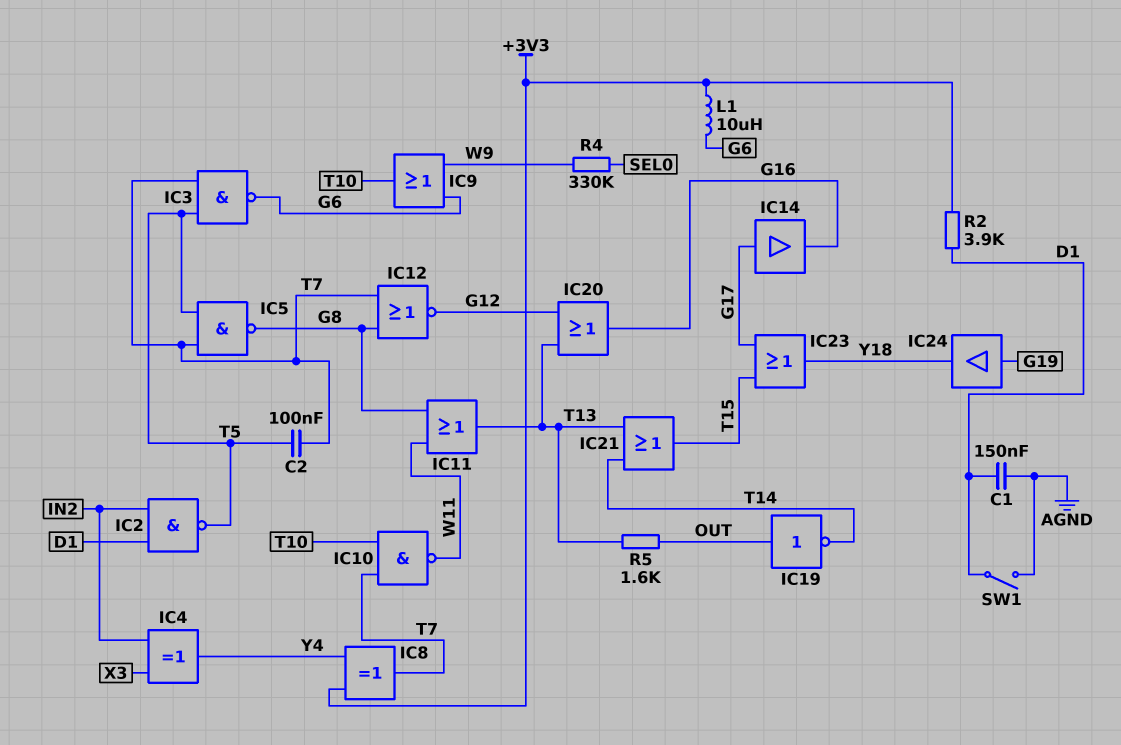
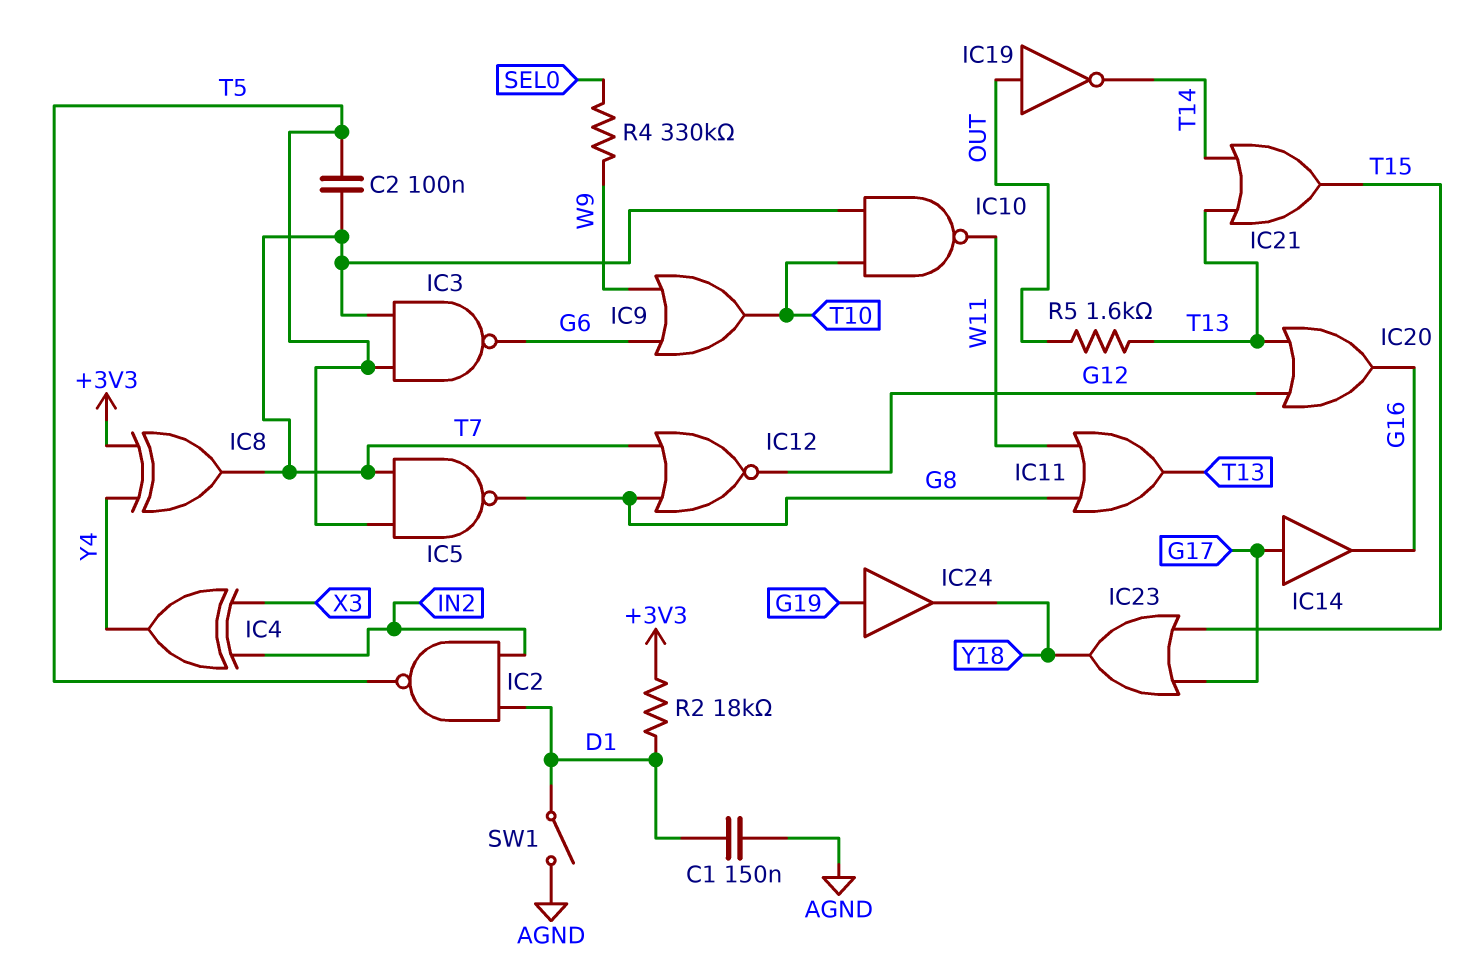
L1: 10uH (+3V3, G6) -> none
R2: 3.9k (+3V3, D1) -> 18k (+3V3, D1)

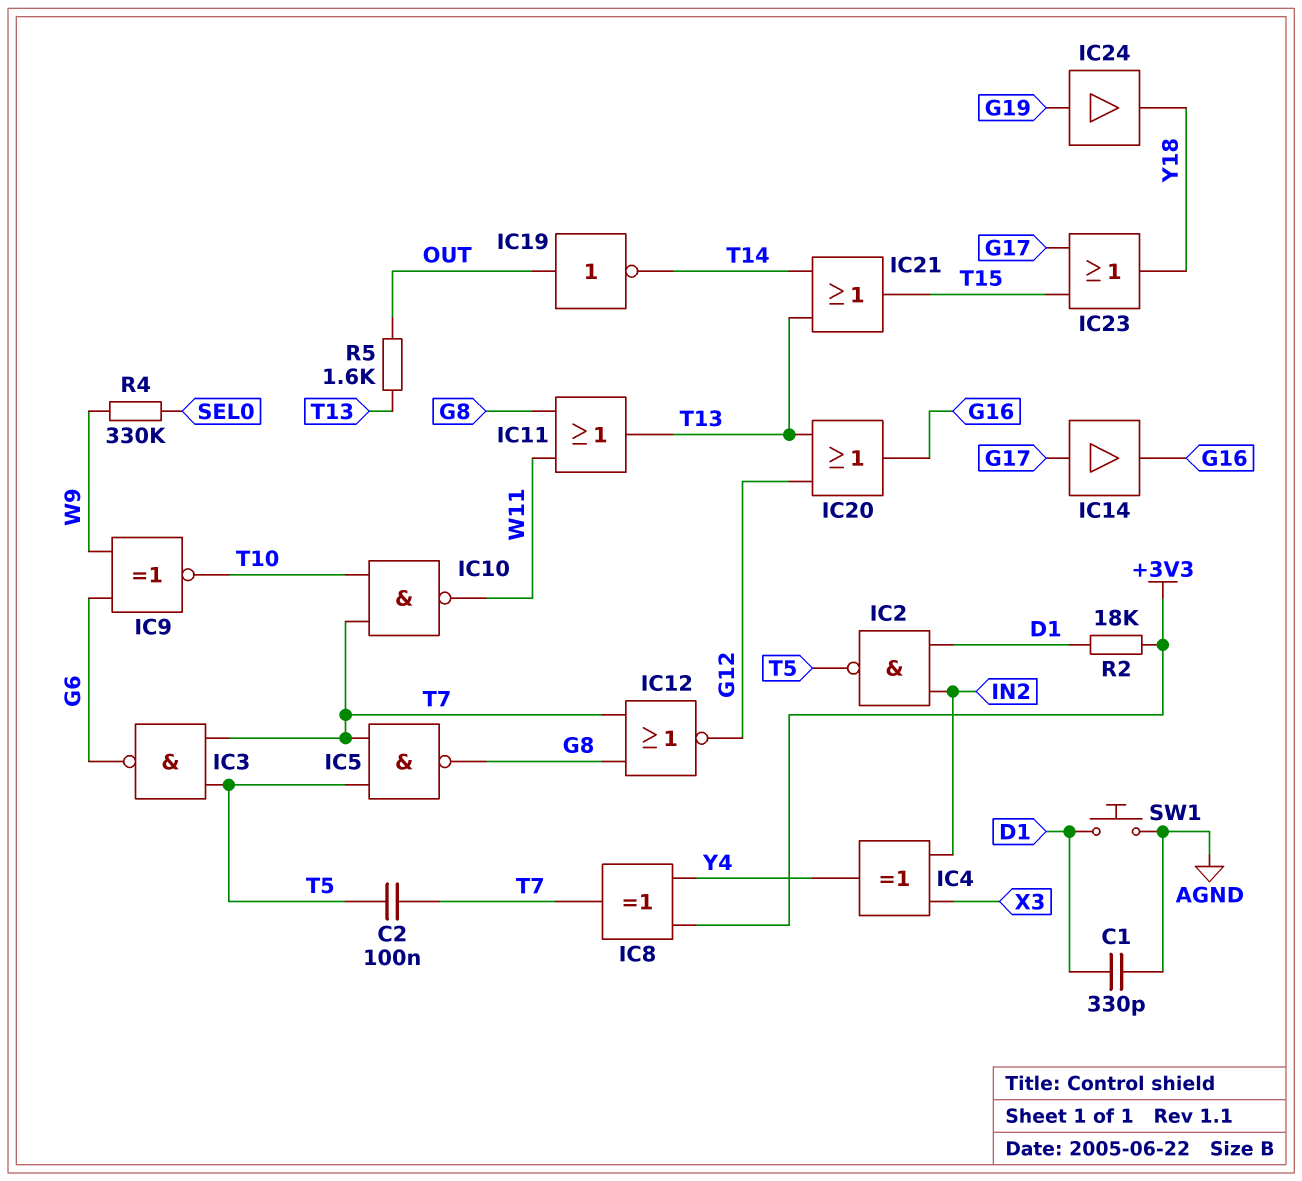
C1: 150nF (AGND, D1) -> 330pF (AGND, D1)
IC9: OR (in G6, in W9, out T10) -> XNOR (in G6, in W9, out T10)
SW1: switch (AGND, D1) -> button (AGND, D1)

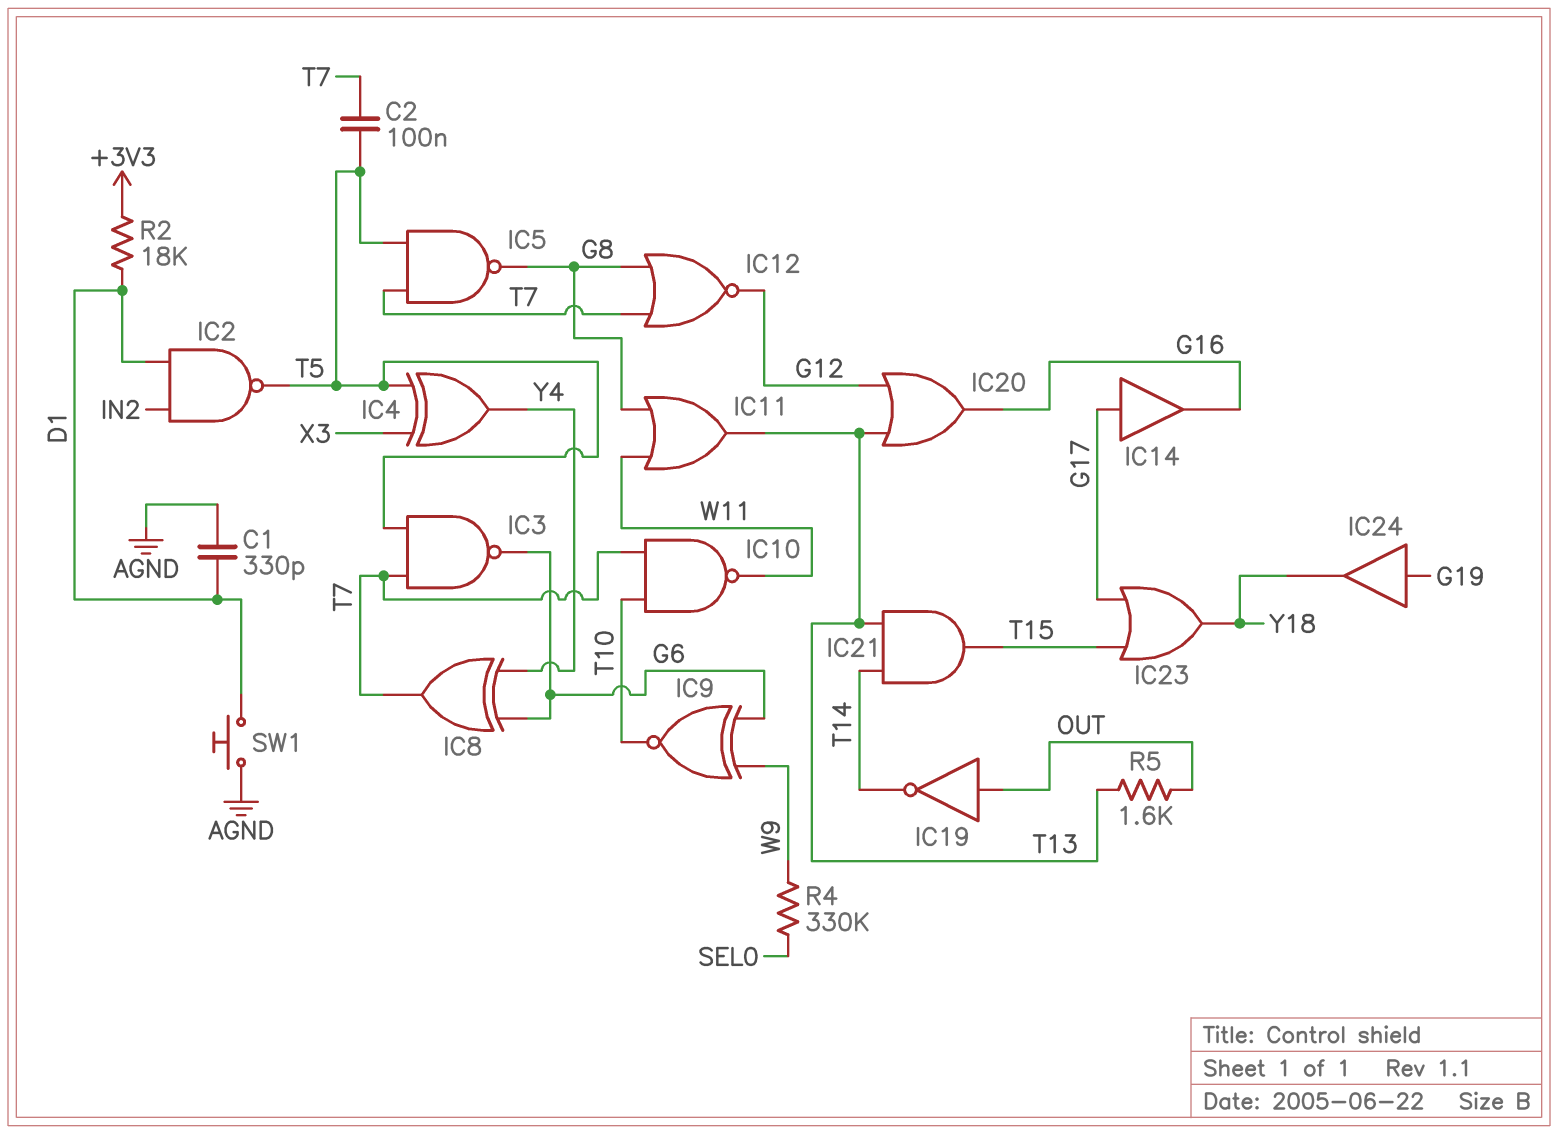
IC4: XOR (in IN2, in X3, out Y4) -> XOR (in T5, in X3, out Y4)
IC8: XOR (in +3V3, in Y4, out T7) -> XOR (in G6, in Y4, out T7)
IC21: OR (in T13, in T14, out T15) -> AND (in T13, in T14, out T15)

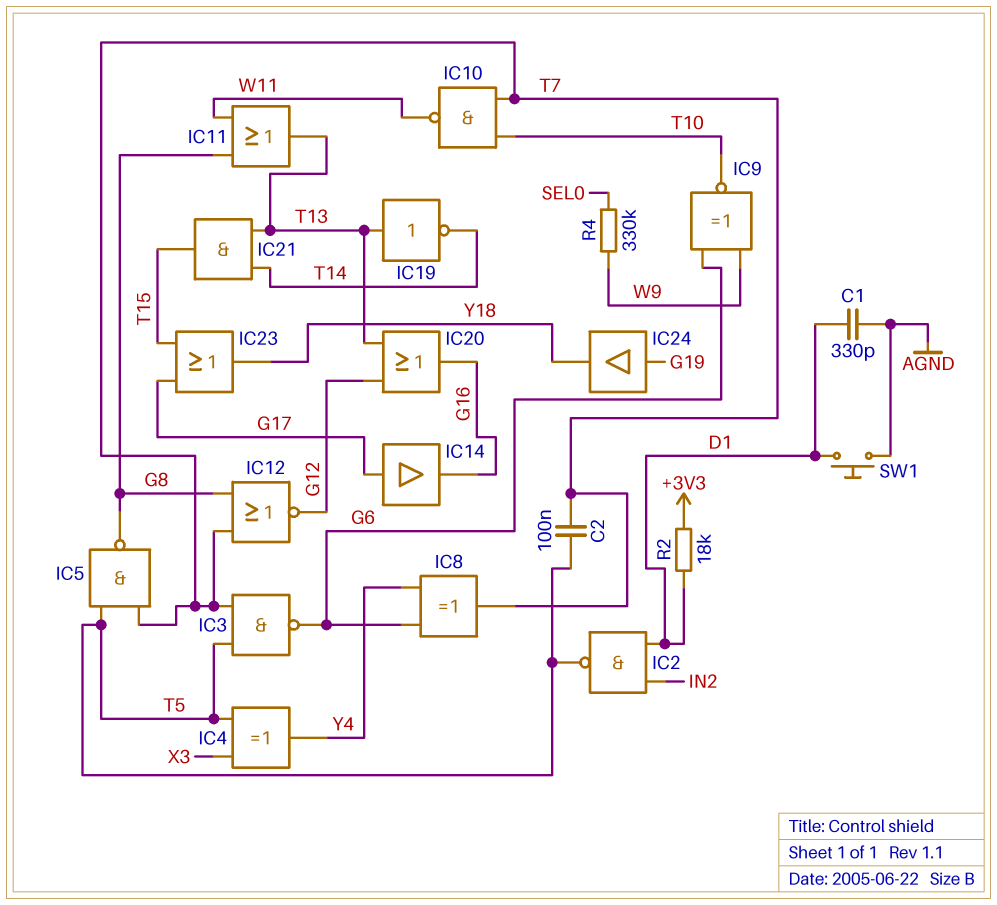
IC19: NOT (in OUT, out T14) -> NOT (in T13, out T14)
R5: 1.6k (OUT, T13) -> none

